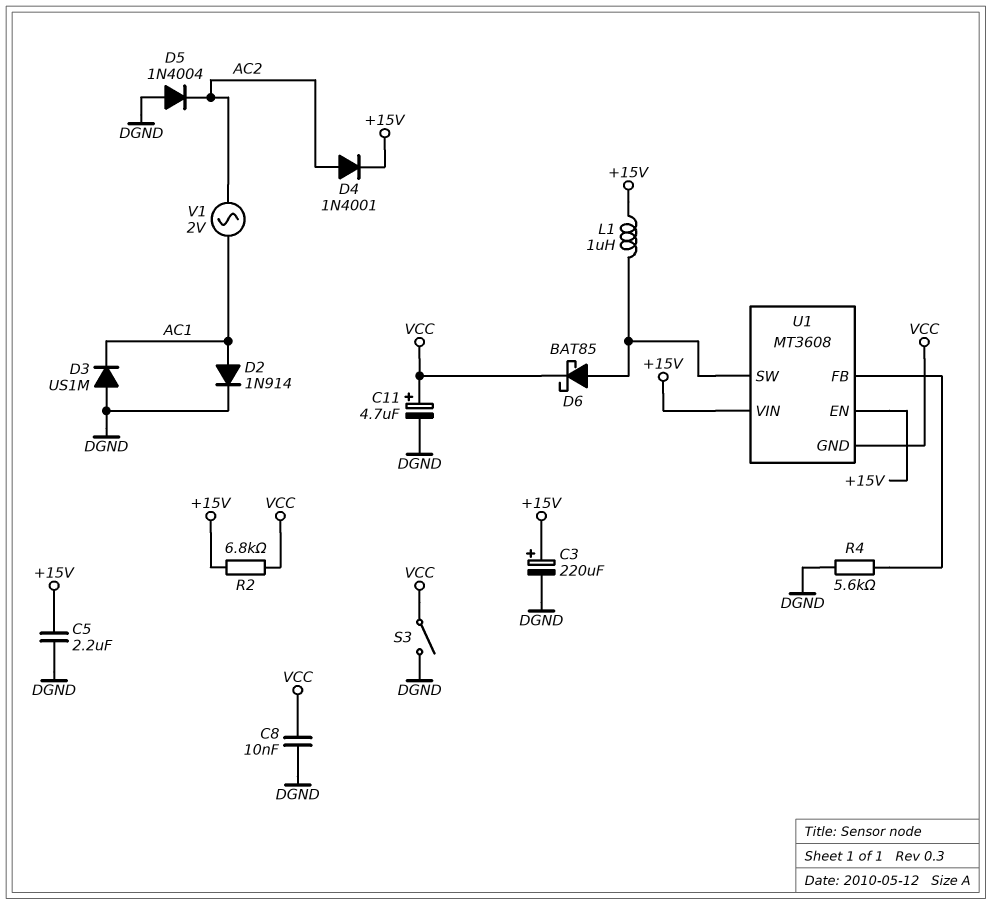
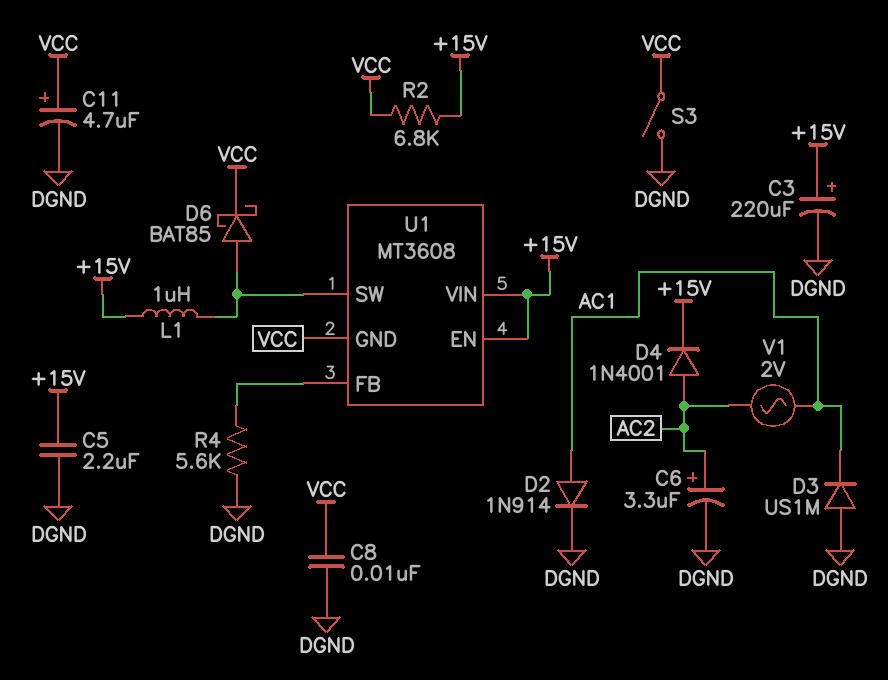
C6: none -> 3.3uF (plus AC2, minus DGND)
D5: diode 1N4004 (A DGND, K AC2) -> none

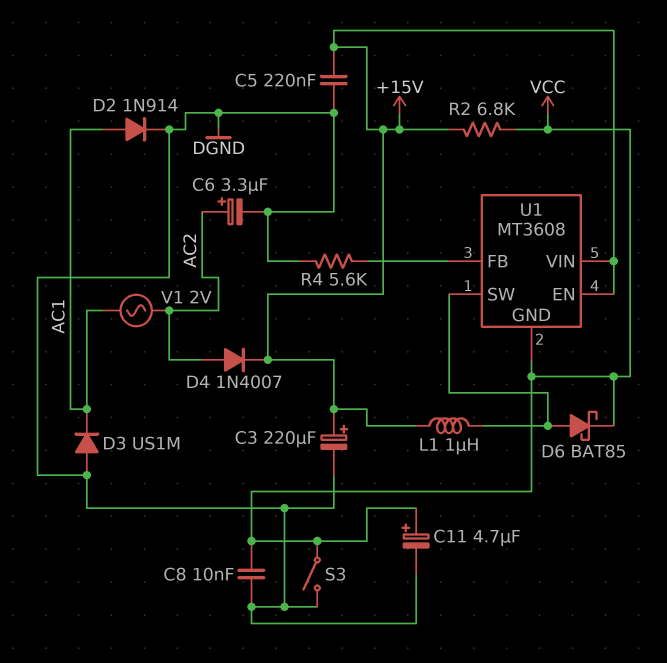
C5: 2.2uF (+15V, DGND) -> 220nF (+15V, DGND)
D4: diode 1N4001 (A AC2, K +15V) -> diode 1N4007 (A AC2, K +15V)

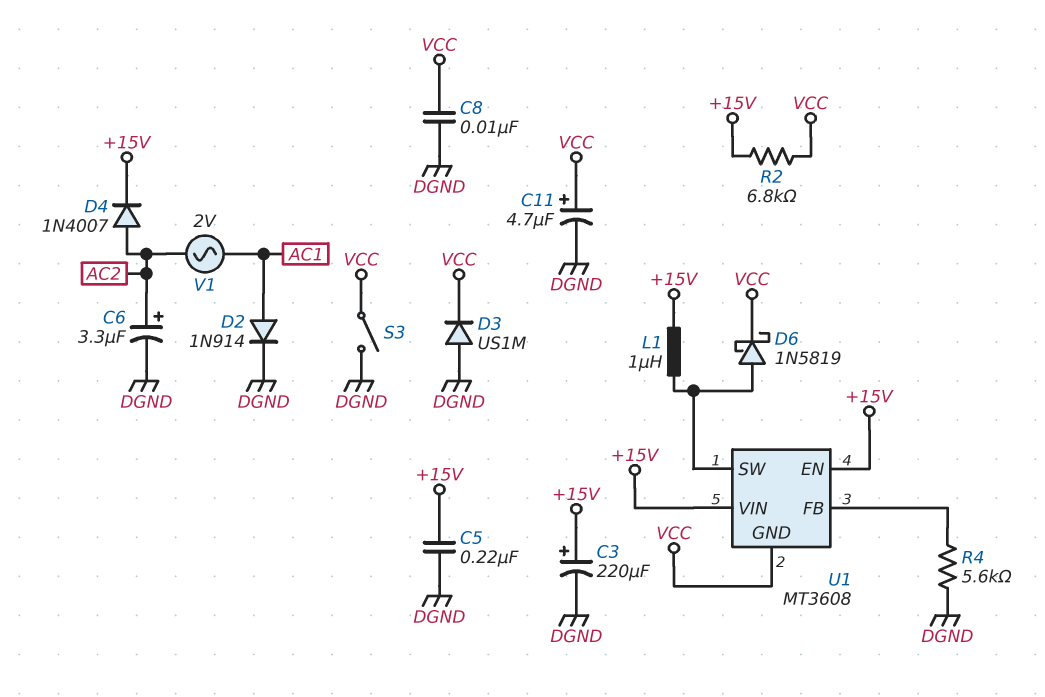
D3: diode US1M (A DGND, K AC1) -> diode US1M (A DGND, K VCC)
D6: schottky BAT85 (A U1/SW, K VCC) -> schottky 1N5819 (A U1/SW, K VCC)

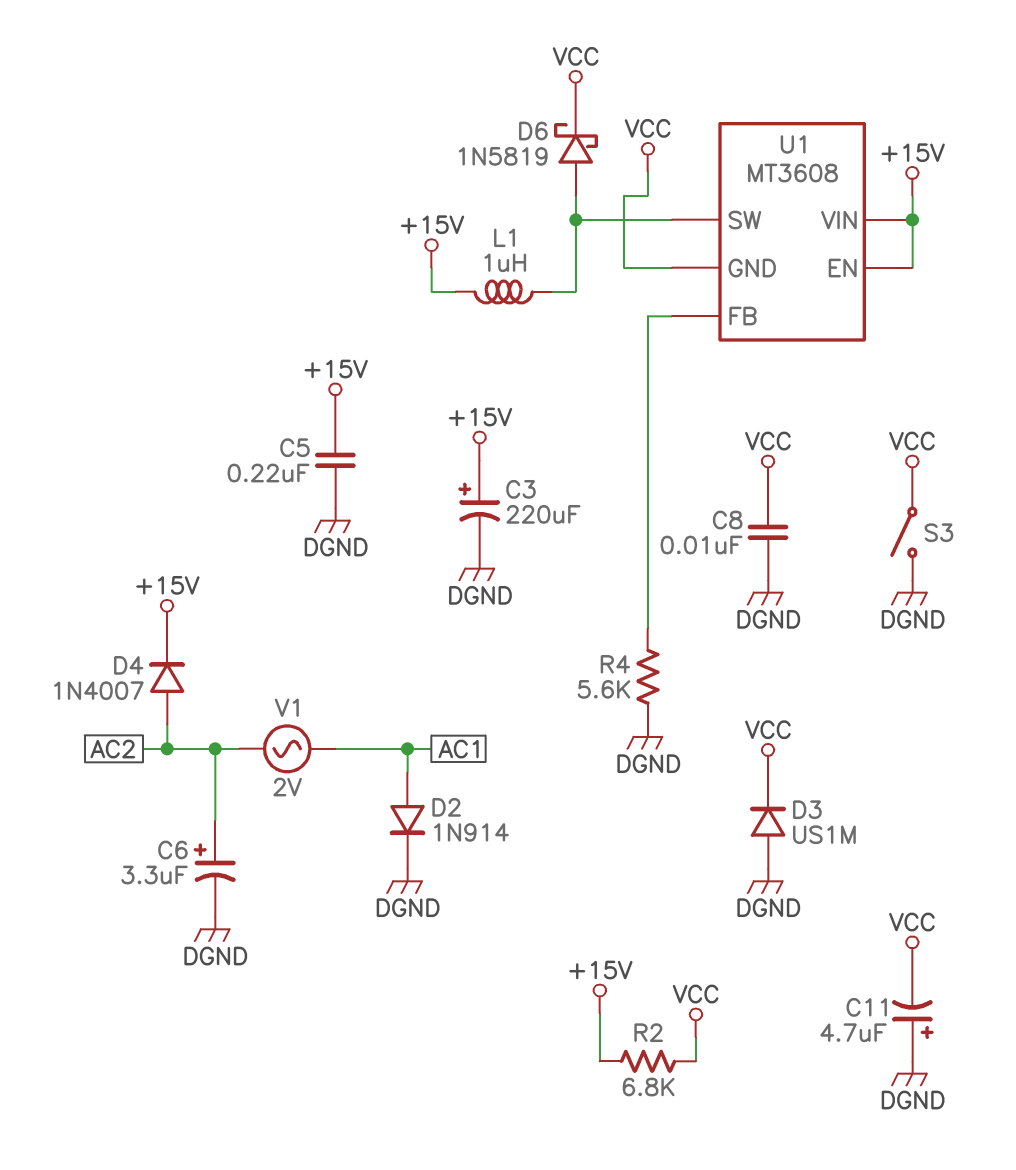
C11: 4.7uF (plus VCC, minus DGND) -> 4.7uF (plus DGND, minus VCC)

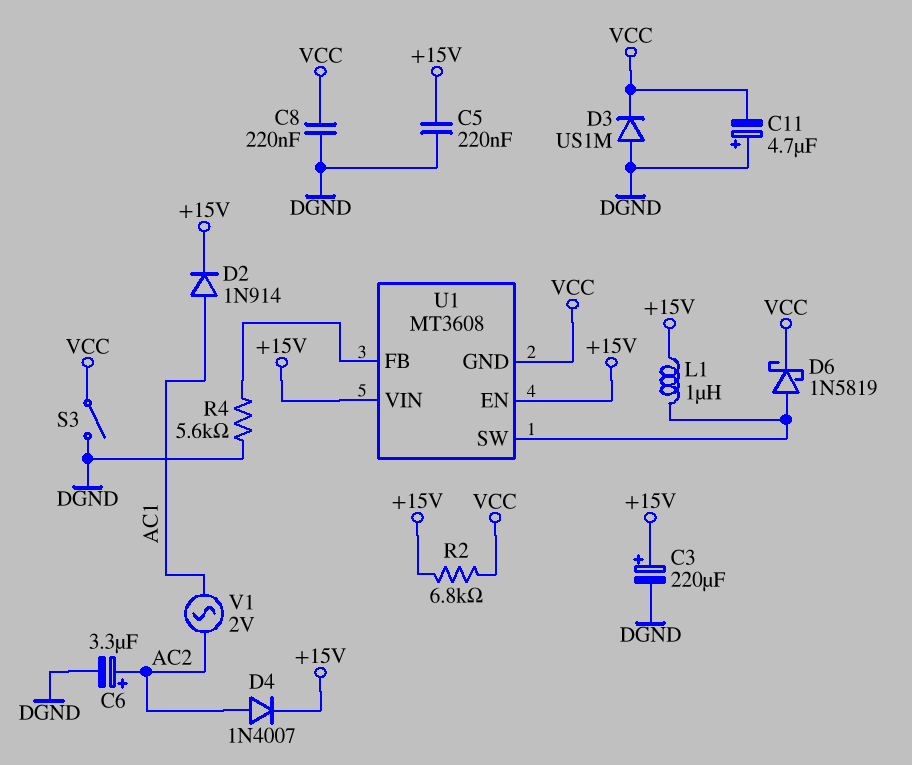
C8: 10nF (DGND, VCC) -> 220nF (DGND, VCC)
D2: diode 1N914 (A AC1, K DGND) -> diode 1N914 (A AC1, K +15V)

